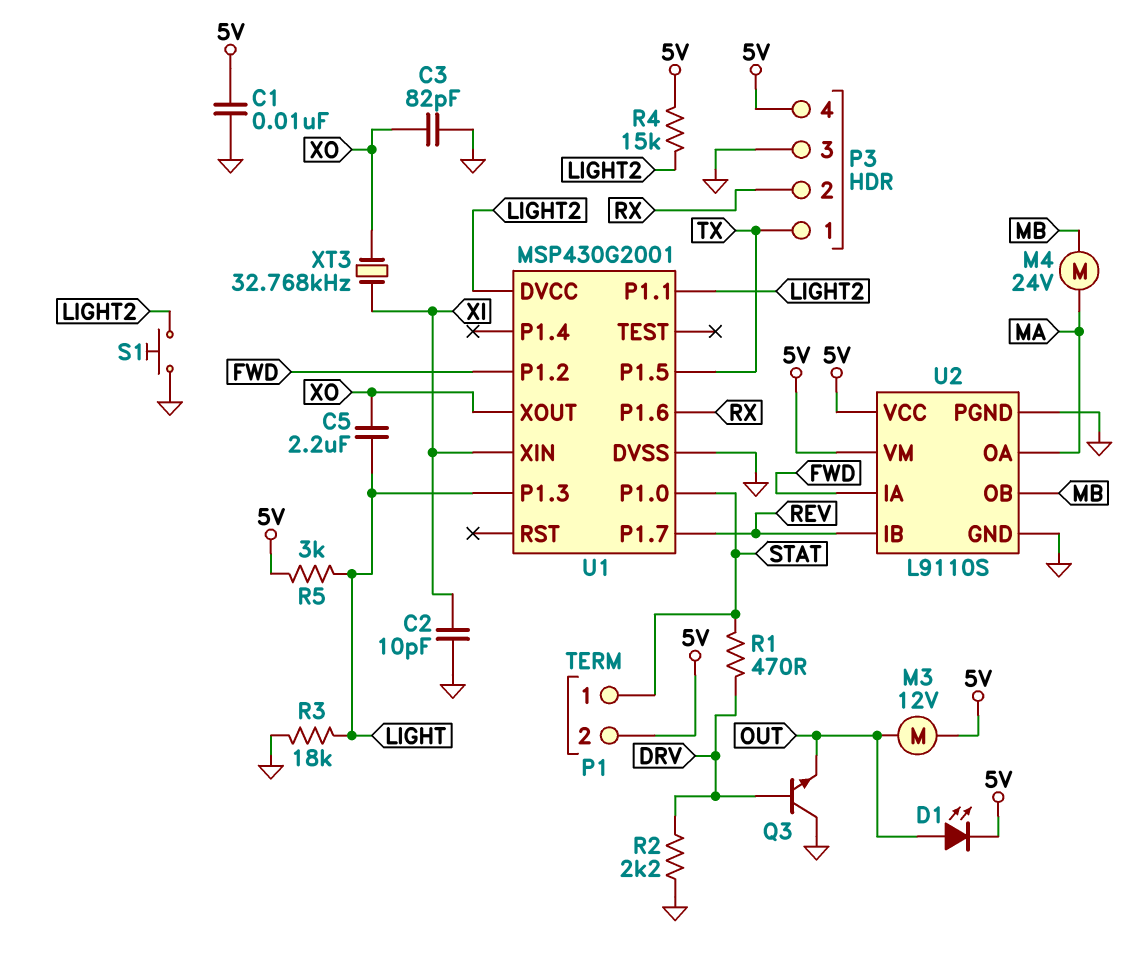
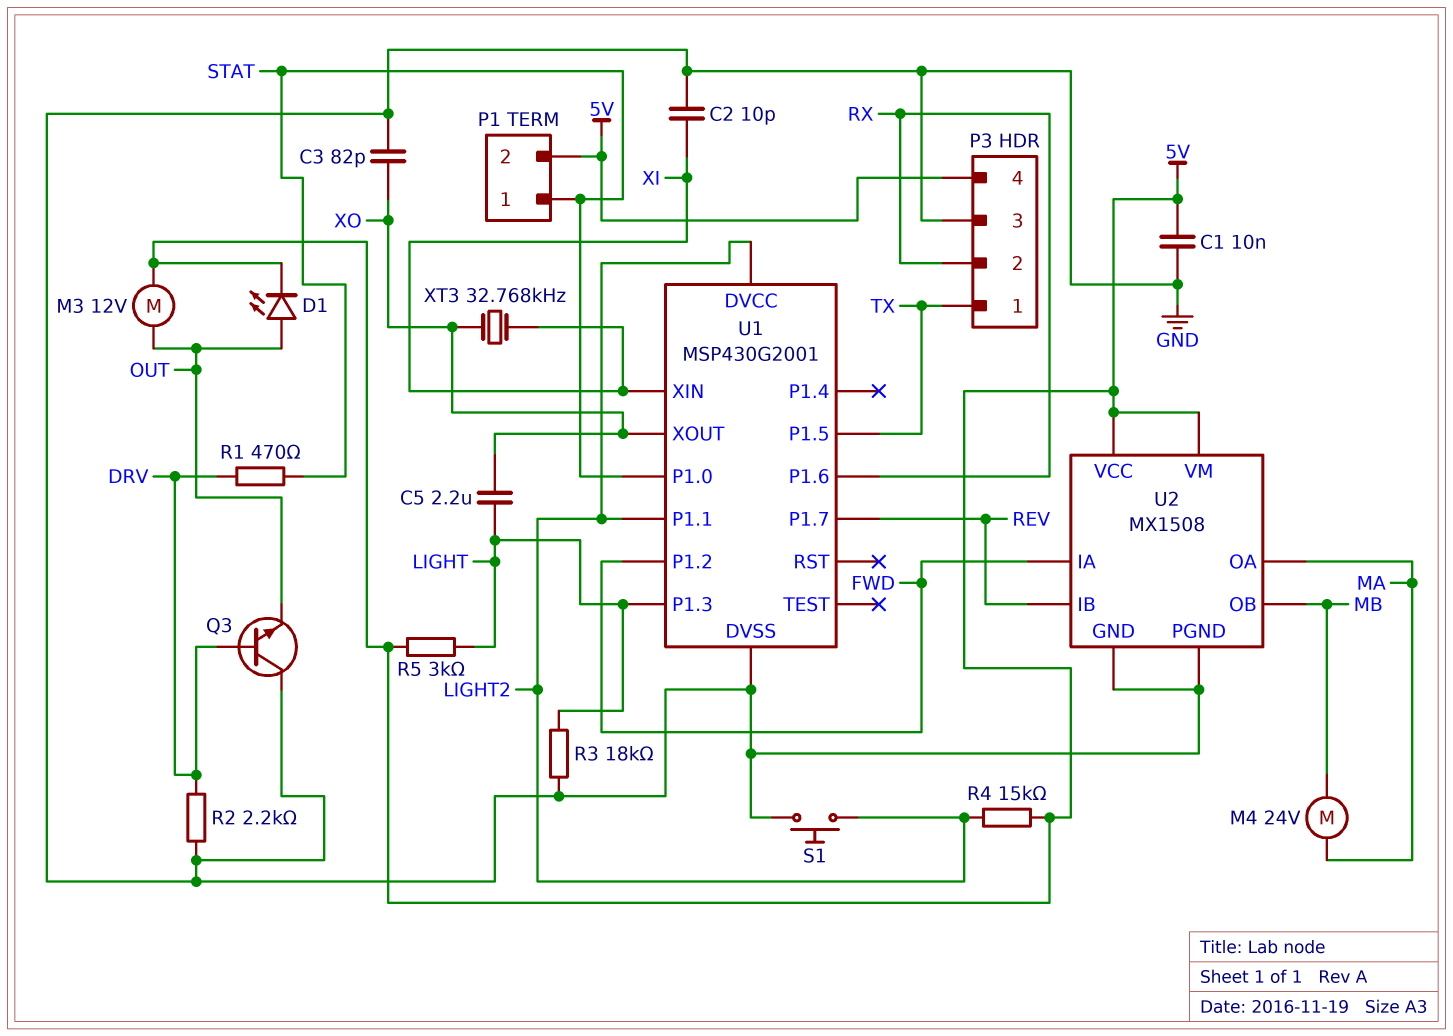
U2: L9110S -> MX1508

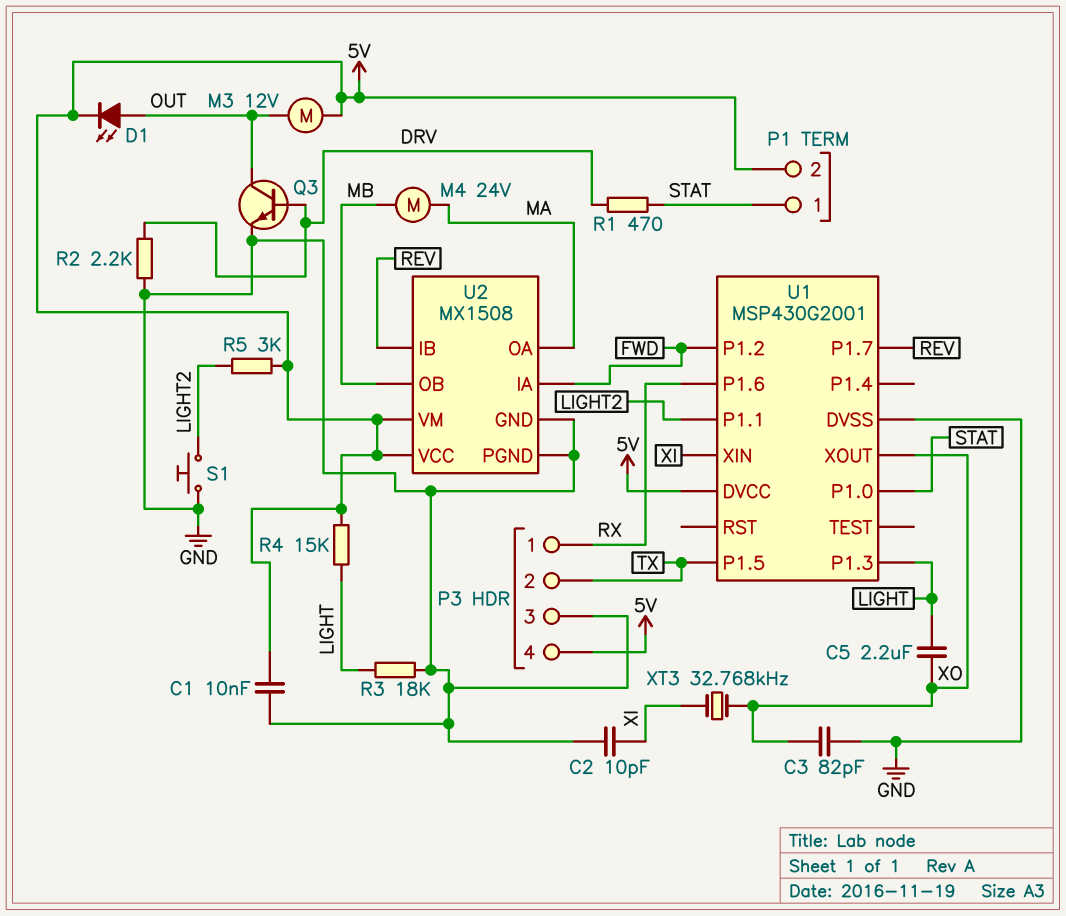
P3 pin 1: TX -> RX
P3 pin 2: RX -> TX
Q3: NPN (B DRV, C GND, E OUT) -> NPN (B DRV, C OUT, E GND)
R4: 15k (5V, LIGHT2) -> 15k (5V, LIGHT)
R5: 3k (5V, LIGHT) -> 3k (5V, LIGHT2)
U1 pin DVCC: LIGHT2 -> 5V

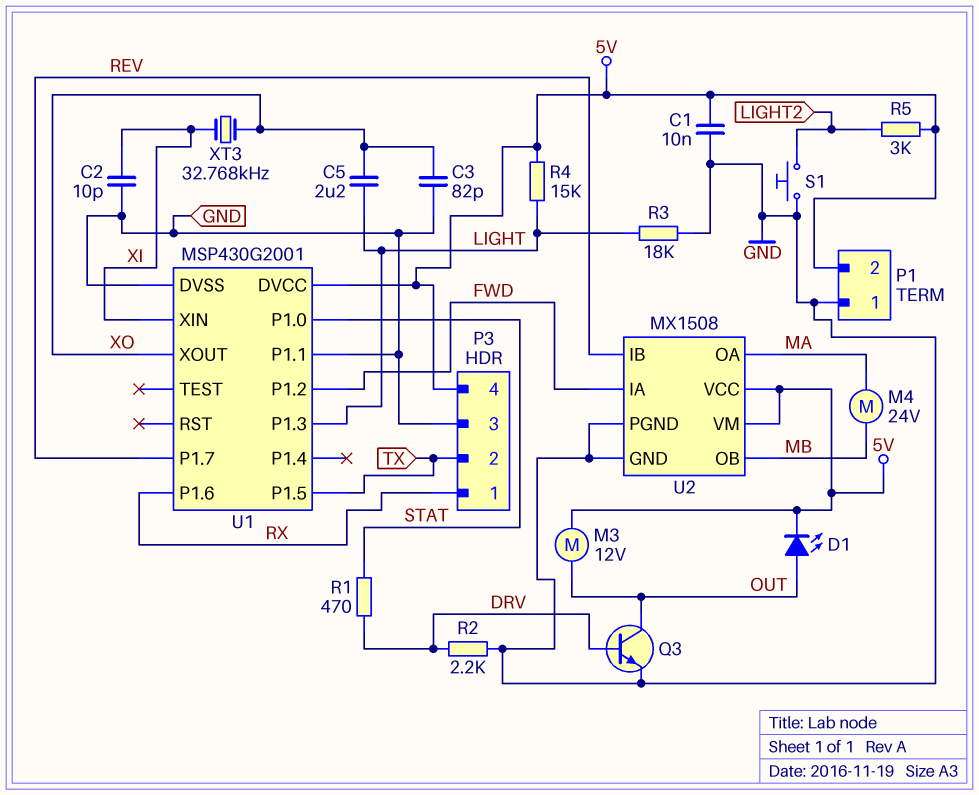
P1 pin 1: STAT -> GND
U1 pin P1.1: LIGHT2 -> GND

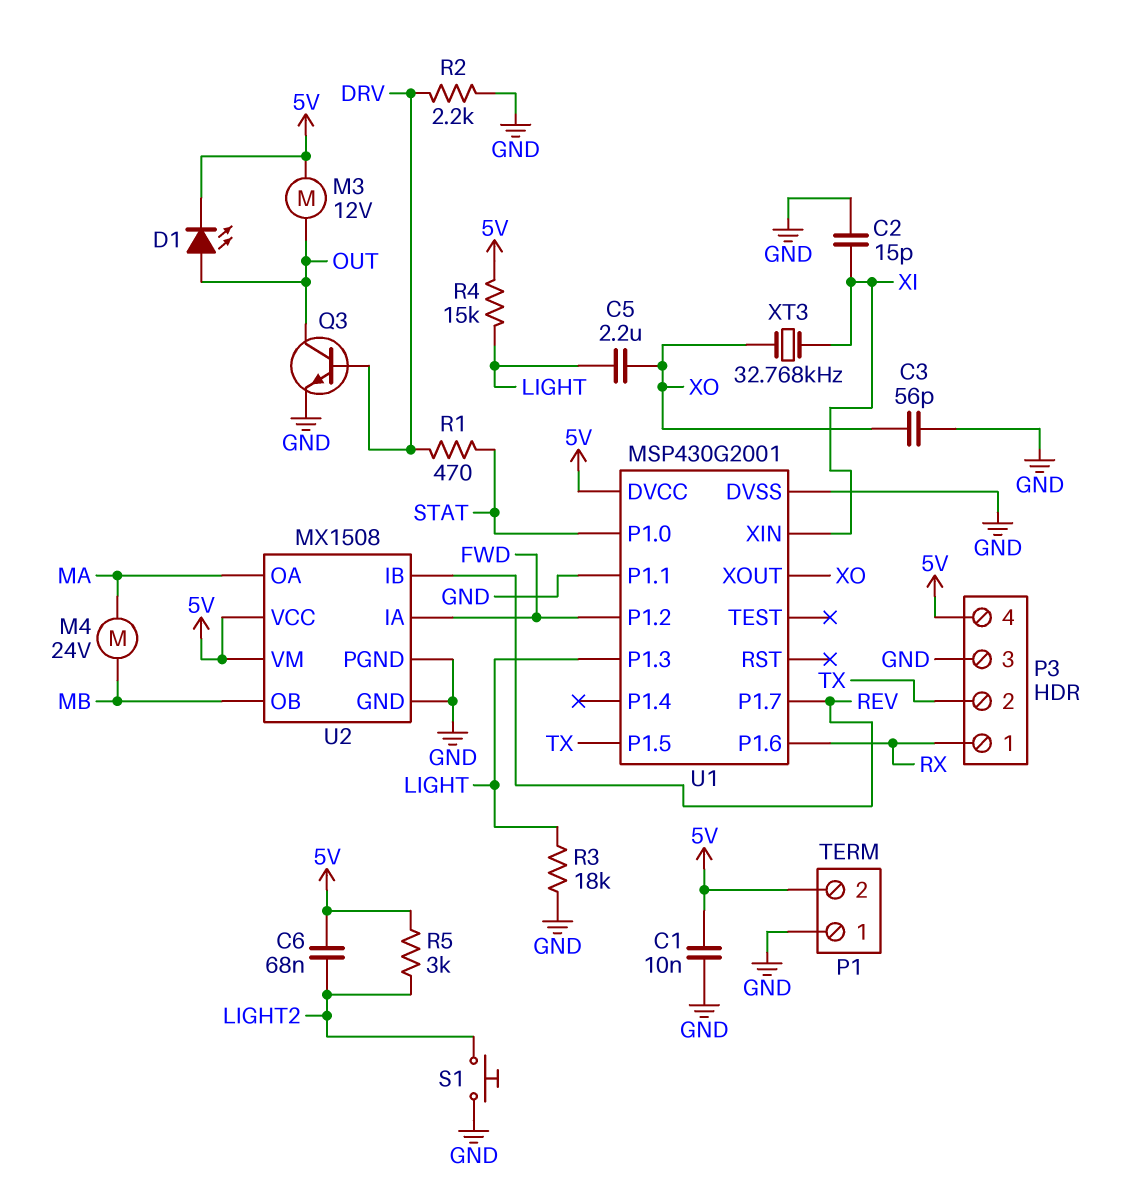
C2: 10pF (GND, XI) -> 15pF (GND, XI)
C3: 82pF (GND, XO) -> 56pF (GND, XO)
C6: none -> 68nF (5V, LIGHT2)

